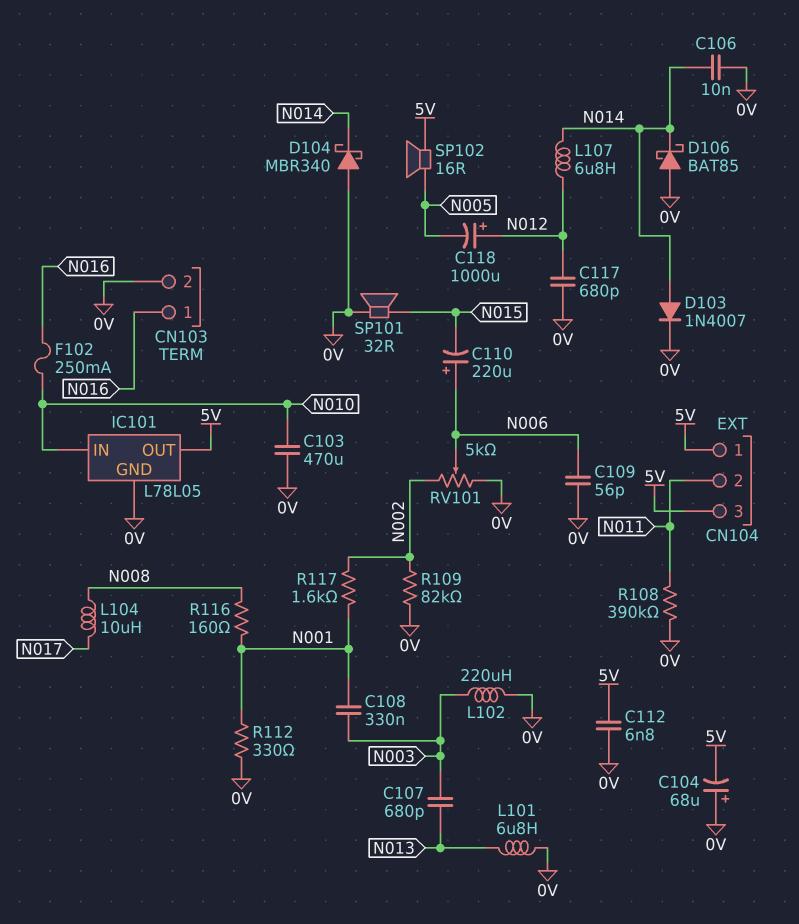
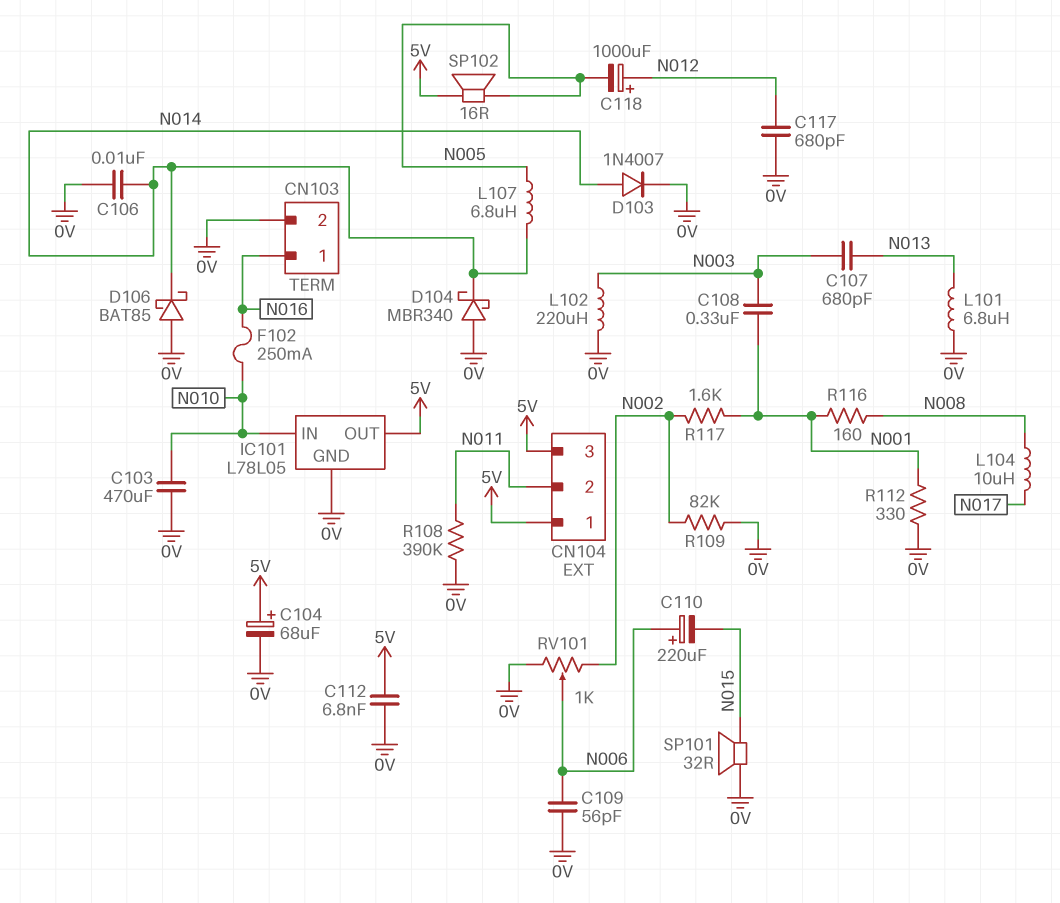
C104: 68uF (plus 0V, minus 5V) -> 68uF (plus 5V, minus 0V)
L107: 6.8uH (N012, N014) -> 6.8uH (N005, N014)
RV101: 5k (0V, N002, wiper N006) -> 1k (0V, N002, wiper N006)

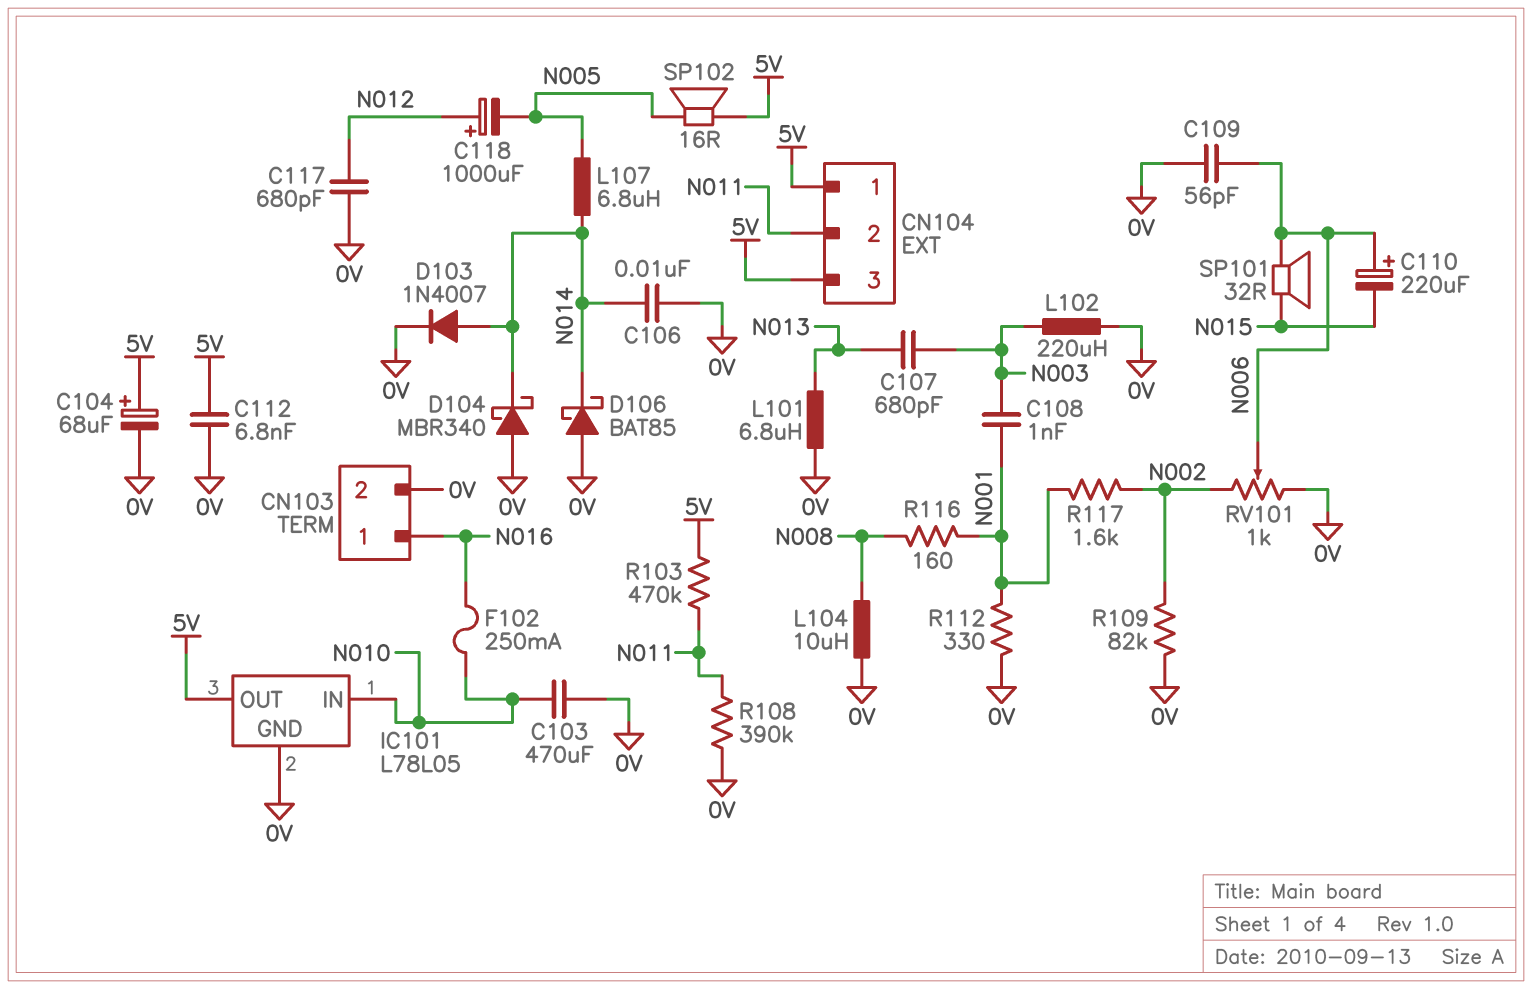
C108: 330nF (N001, N003) -> 1nF (N001, N003)
L104: 10uH (N008, N017) -> 10uH (0V, N008)
R103: none -> 470k (5V, N011)
SP101: speaker 32R (0V, N015) -> speaker 32R (N006, N015)

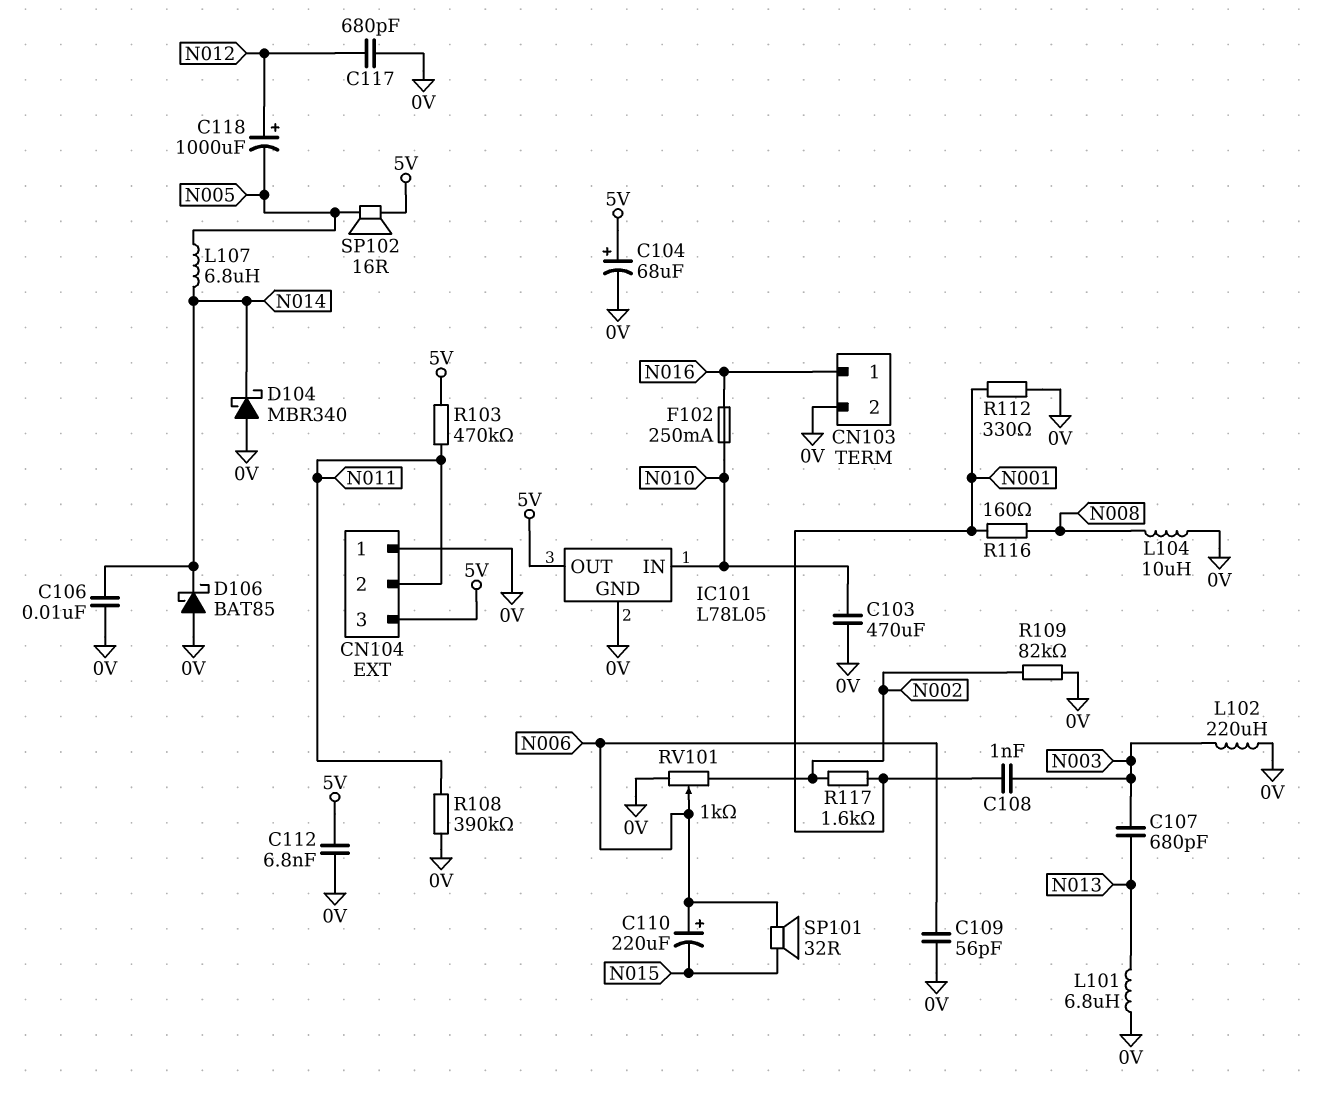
CN104 pin 1: 5V -> 0V
D103: diode 1N4007 (A N014, K 0V) -> none

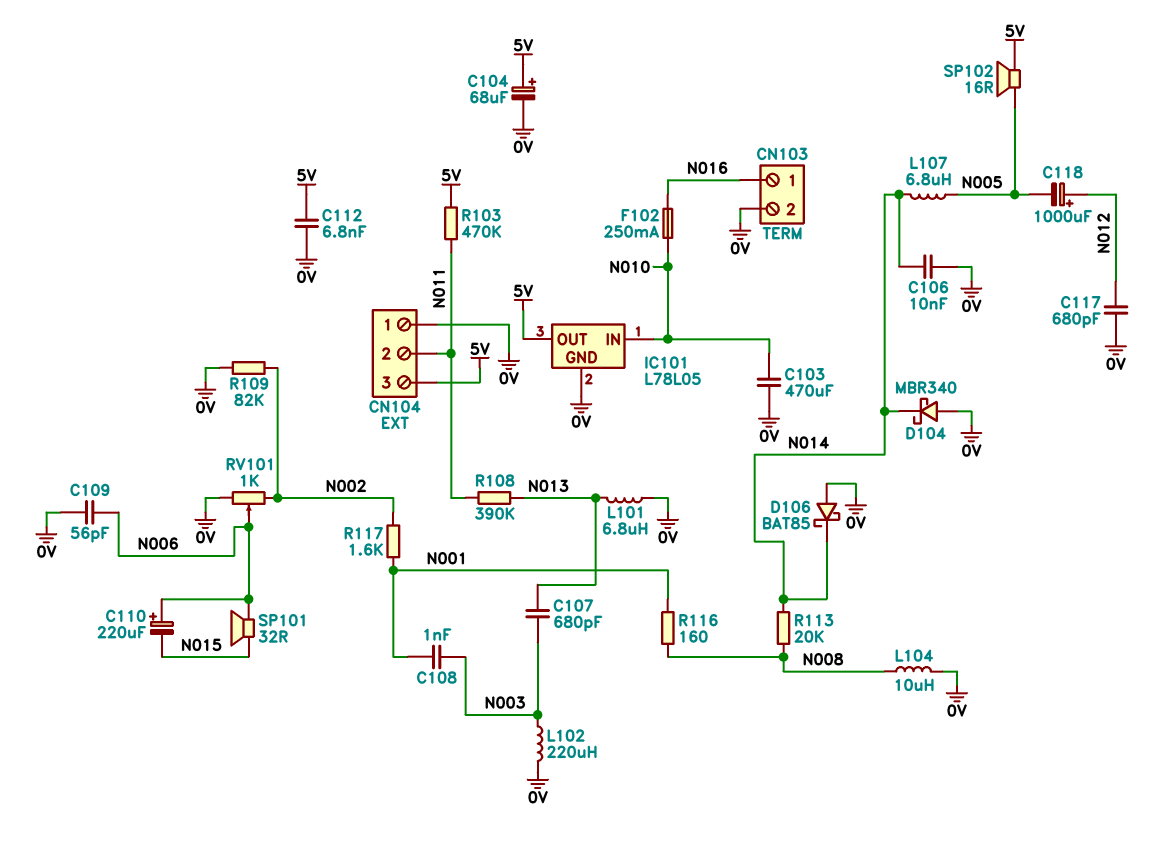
R108: 390k (0V, N011) -> 390k (N011, N013)
R112: 330 (0V, N001) -> none
R113: none -> 20k (N008, N014)

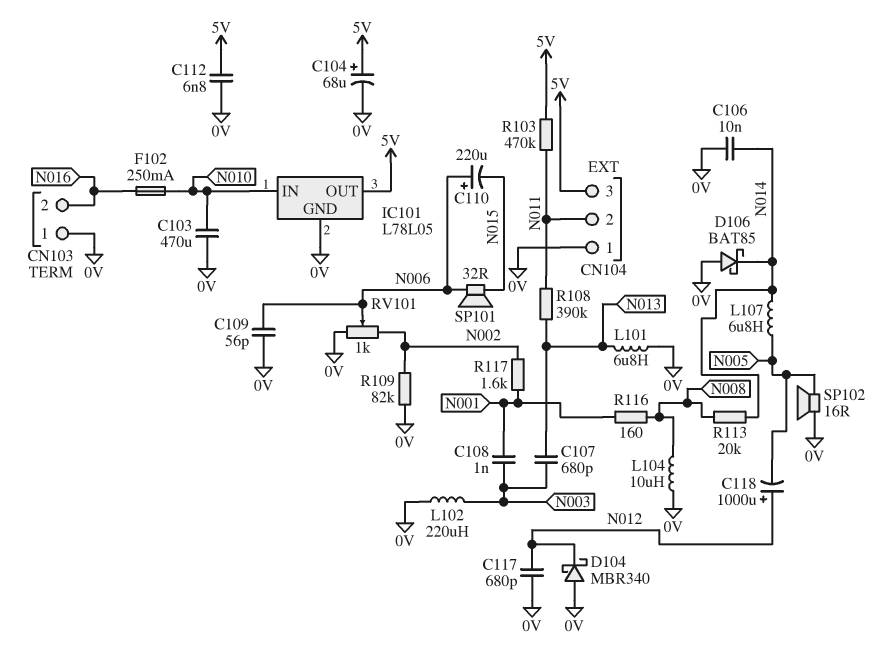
CN103 pin 1: N016 -> 0V
CN103 pin 2: 0V -> N016
D104: schottky MBR340 (A 0V, K N014) -> schottky MBR340 (A 0V, K N012)
SP102: speaker 16R (5V, N005) -> speaker 16R (0V, N005)

